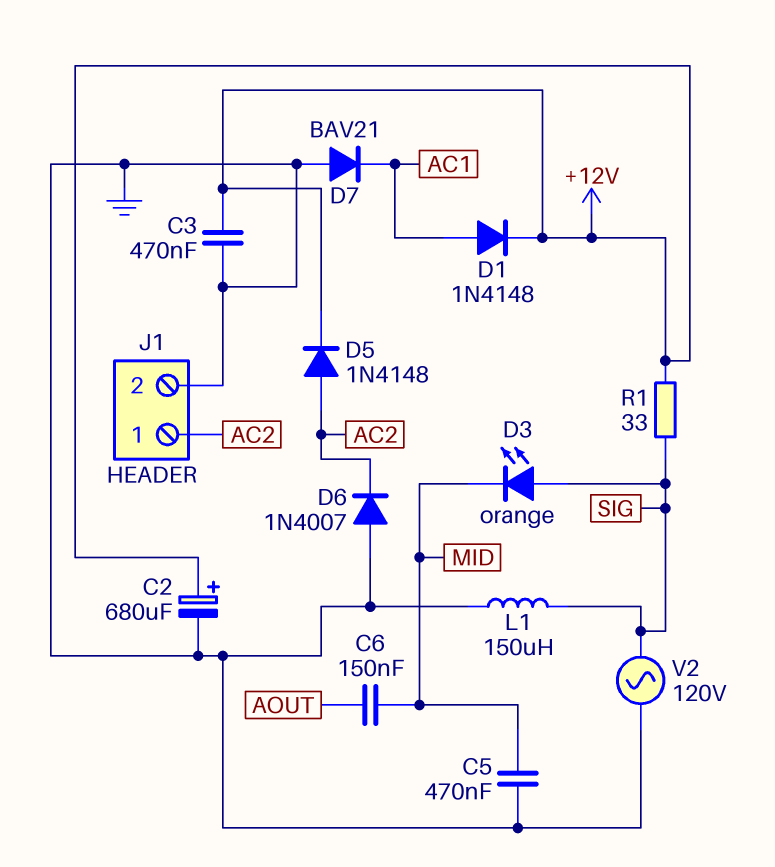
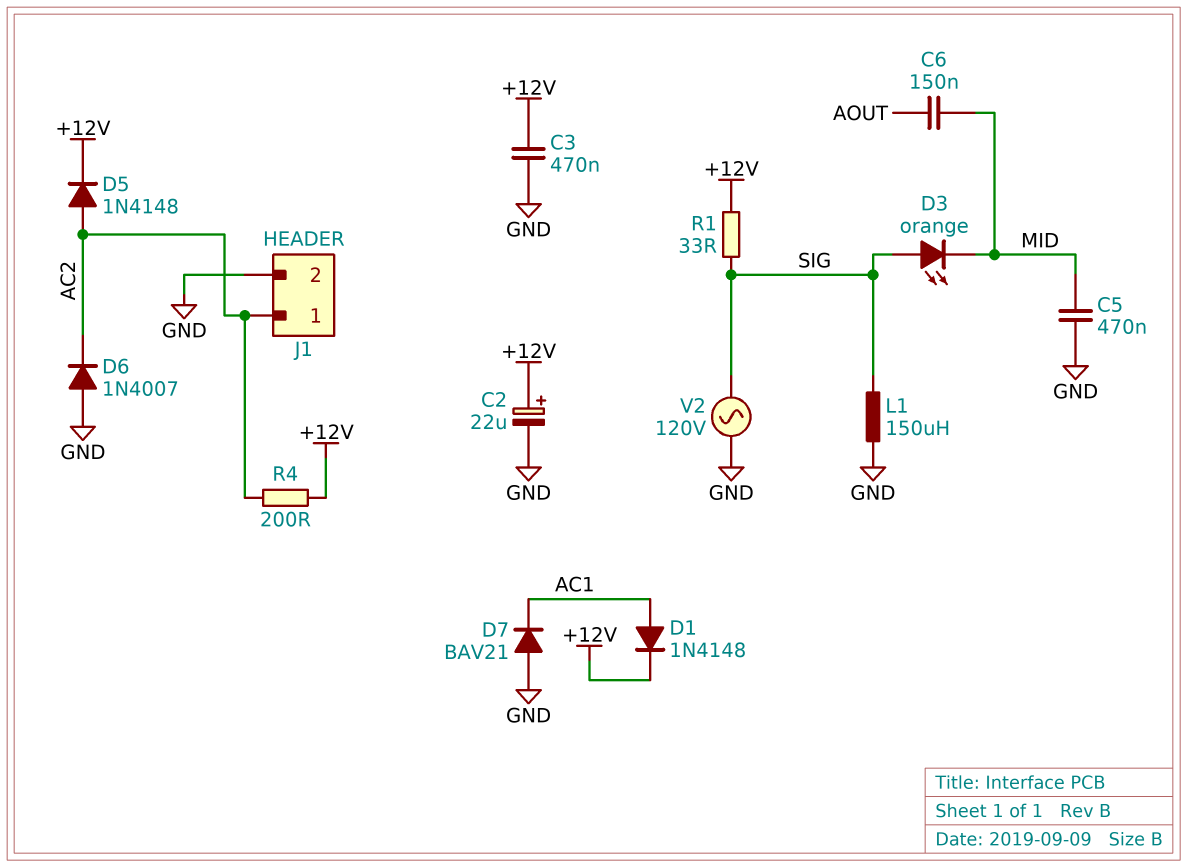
C2: 680uF (plus +12V, minus GND) -> 22uF (plus +12V, minus GND)
R4: none -> 200 (+12V, AC2)

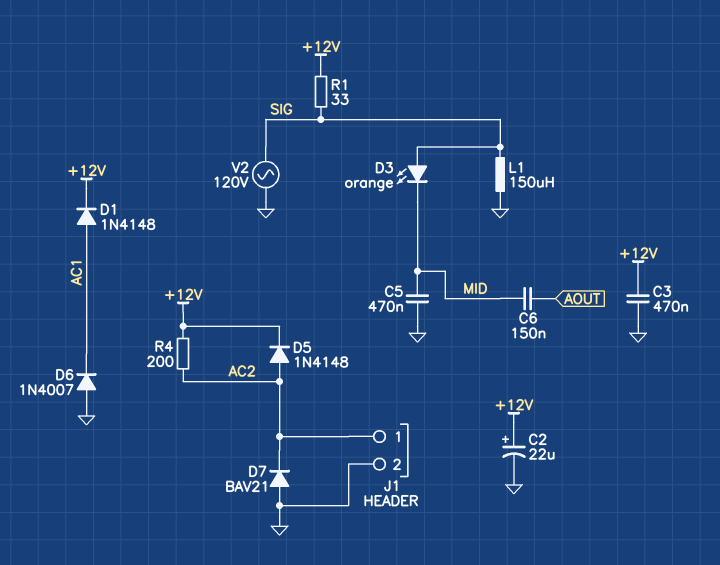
D6: diode 1N4007 (A GND, K AC2) -> diode 1N4007 (A GND, K AC1)
D7: diode BAV21 (A GND, K AC1) -> diode BAV21 (A GND, K AC2)

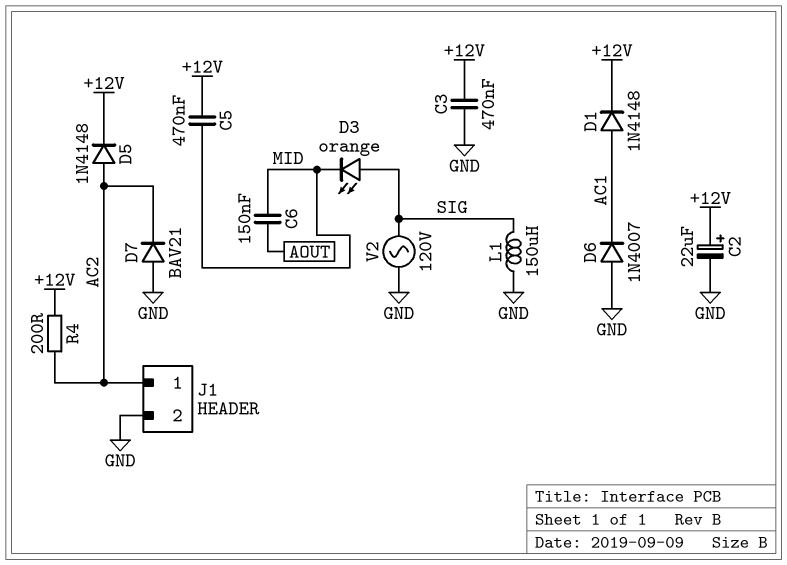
C5: 470nF (GND, MID) -> 470nF (+12V, MID)
R1: 33 (+12V, SIG) -> none

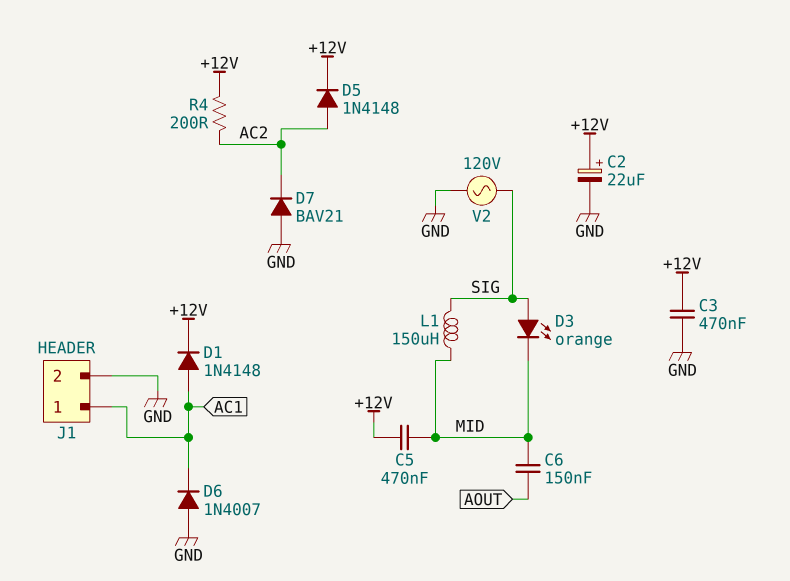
J1 pin 1: AC2 -> AC1
L1: 150uH (GND, SIG) -> 150uH (MID, SIG)

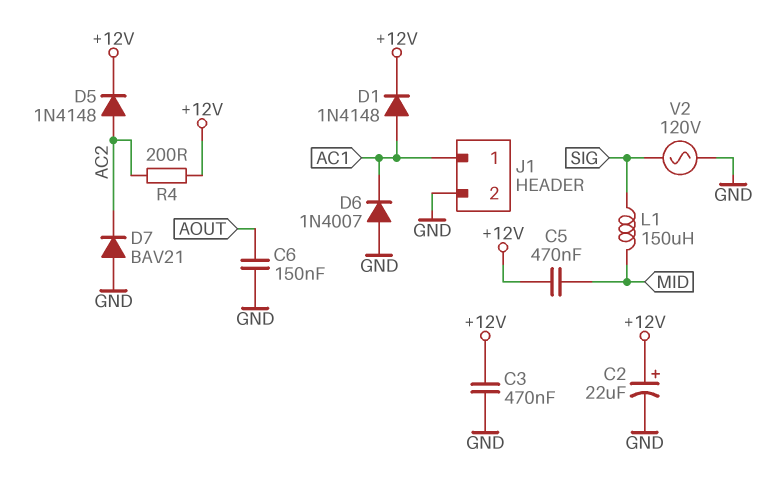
C6: 150nF (AOUT, MID) -> 150nF (AOUT, GND)
D3: LED orange (A SIG, K MID) -> none

